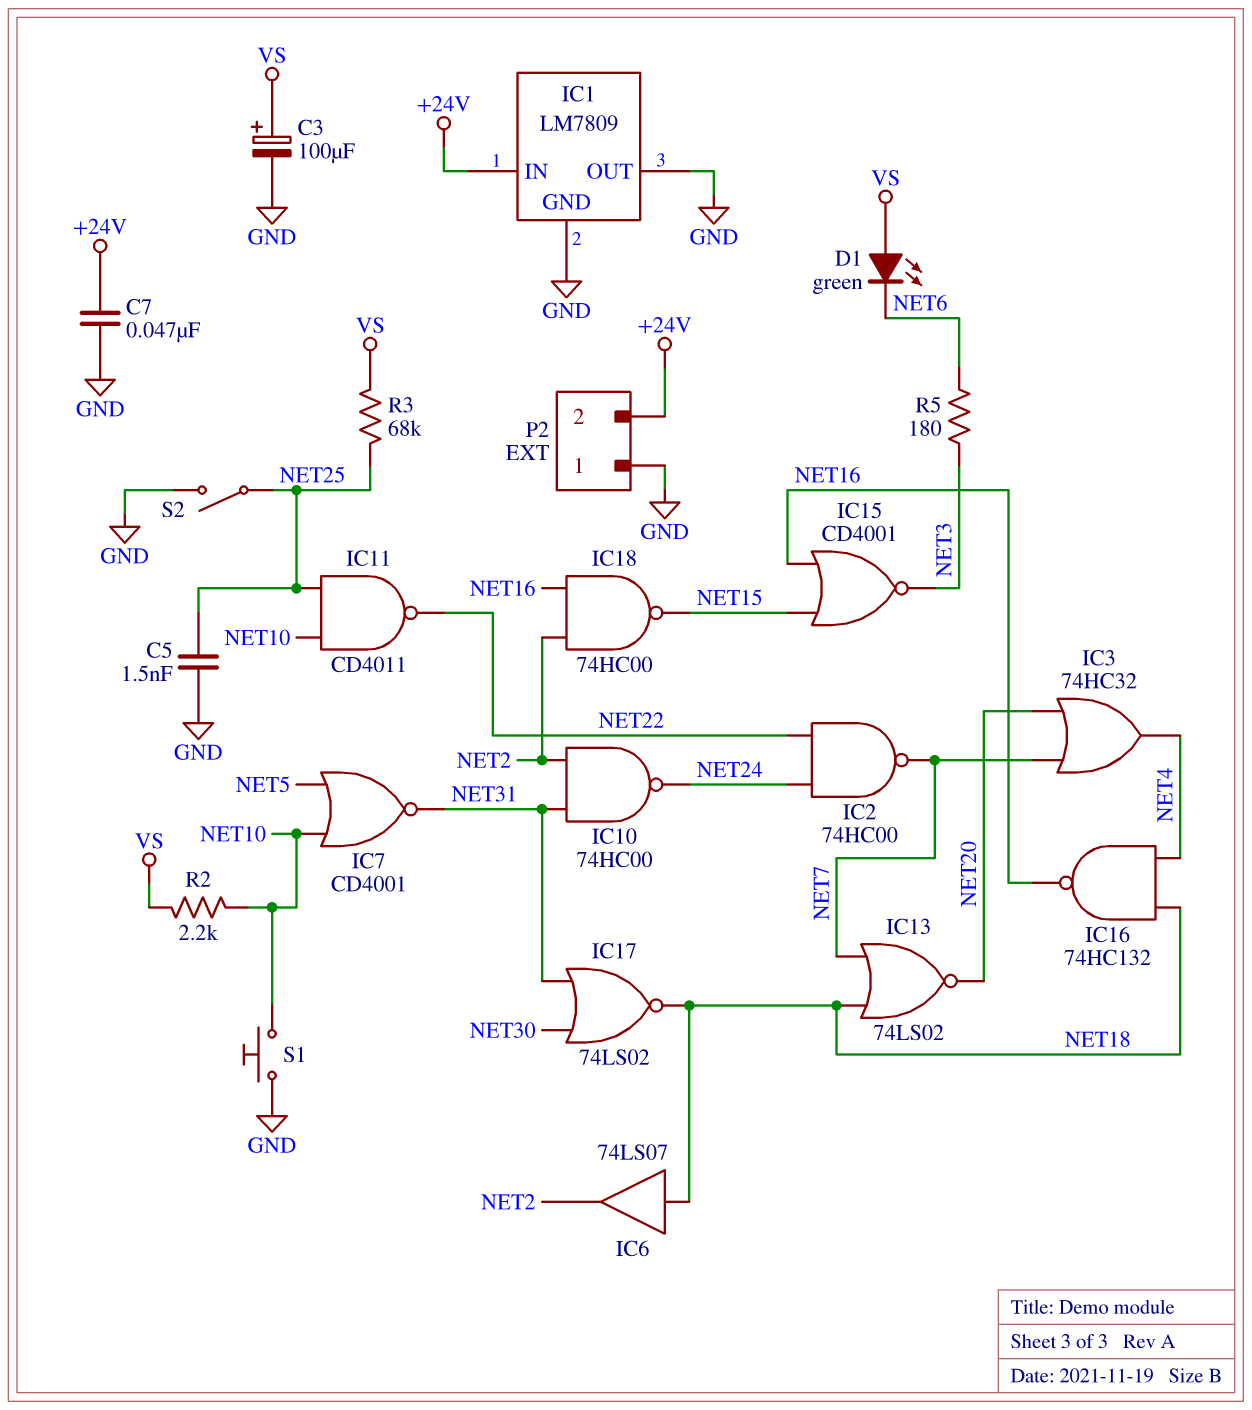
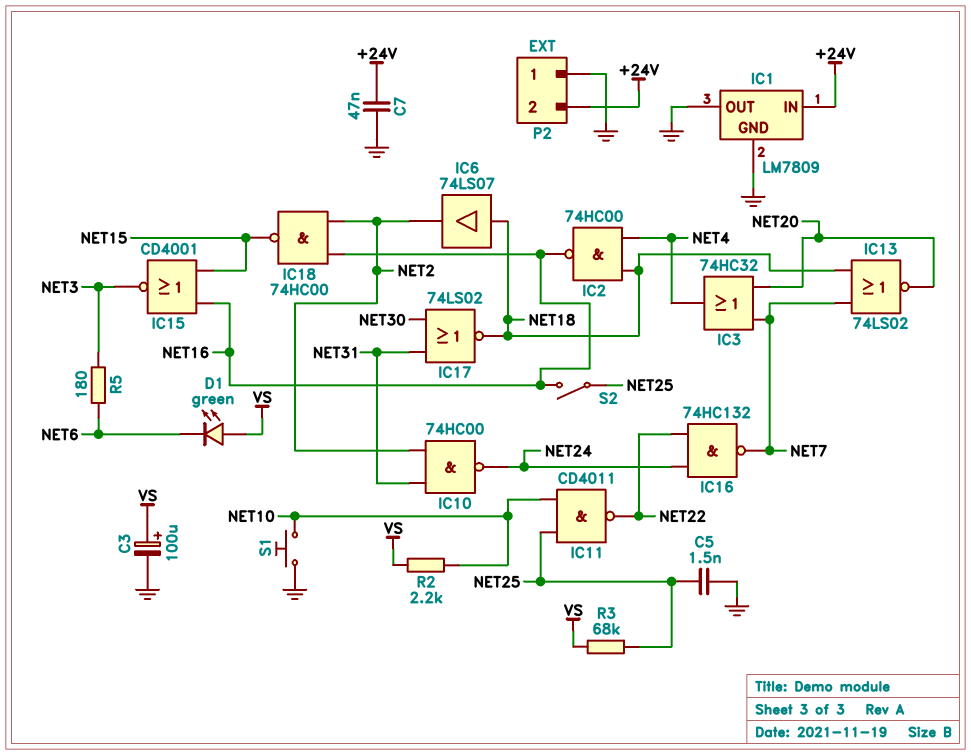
IC2: NAND 74HC00 (in NET22, in NET24, out NET7) -> NAND 74HC00 (in NET4, in NET18, out NET16)
IC7: NOR CD4001 (in NET5, in NET10, out NET31) -> none
IC16: NAND 74HC132 (in NET4, in NET18, out NET16) -> NAND 74HC132 (in NET22, in NET24, out NET7)
S2: switch (GND, NET25) -> switch (NET16, NET25)

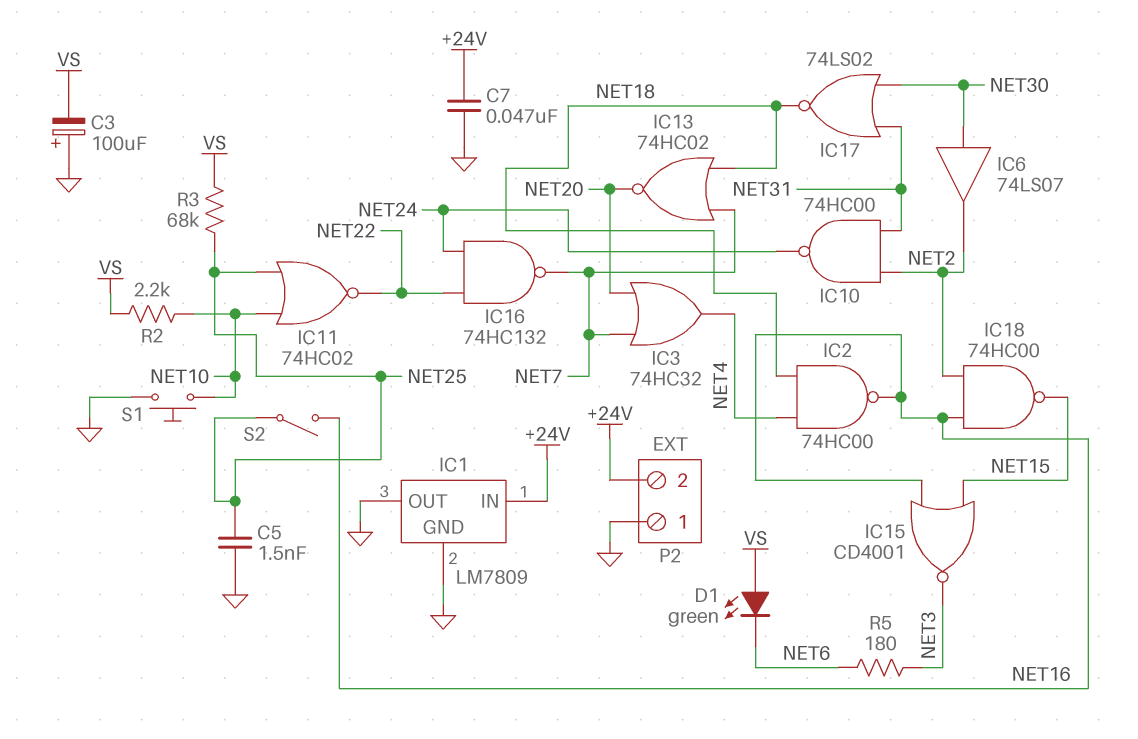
C3: 100uF (plus VS, minus GND) -> 100uF (plus GND, minus VS)
IC6: buffer 74LS07 (in NET18, out NET2) -> buffer 74LS07 (in NET30, out NET2)
IC11: NAND CD4011 (in NET10, in NET25, out NET22) -> NOR 74HC02 (in NET10, in NET25, out NET22)
IC13: NOR 74LS02 (in NET7, in NET18, out NET20) -> NOR 74HC02 (in NET7, in NET18, out NET20)

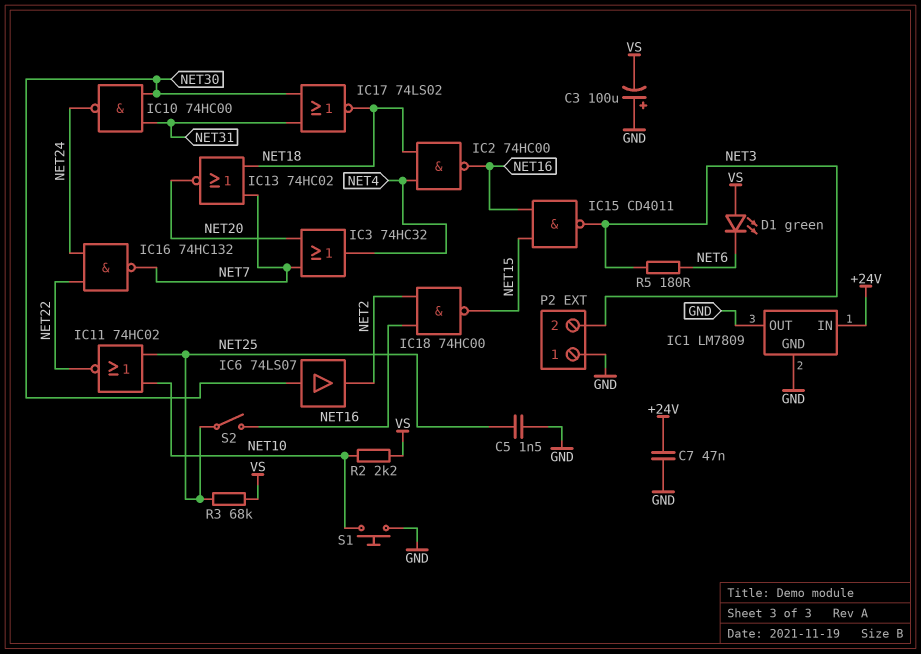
IC10: NAND 74HC00 (in NET2, in NET31, out NET24) -> NAND 74HC00 (in NET30, in NET31, out NET24)
IC15: NOR CD4001 (in NET15, in NET16, out NET3) -> NAND CD4011 (in NET15, in NET16, out NET3)
P2 pin 2: +24V -> NET3

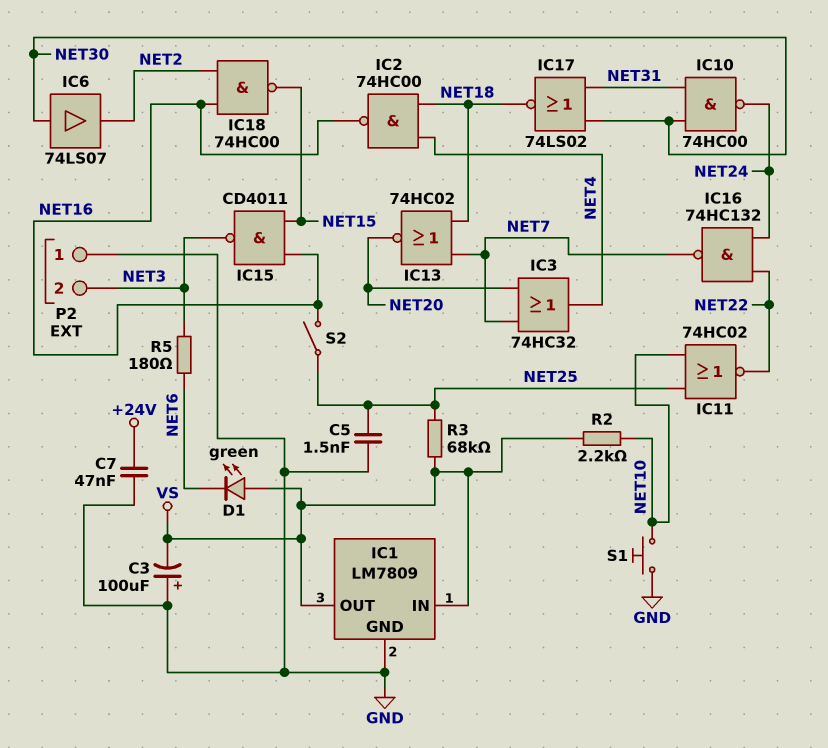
IC1 pin IN: +24V -> VS
IC1 pin OUT: GND -> VS

